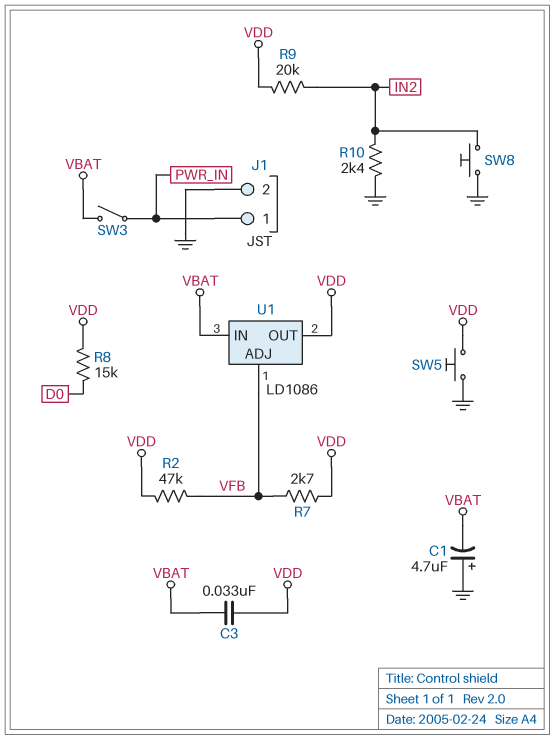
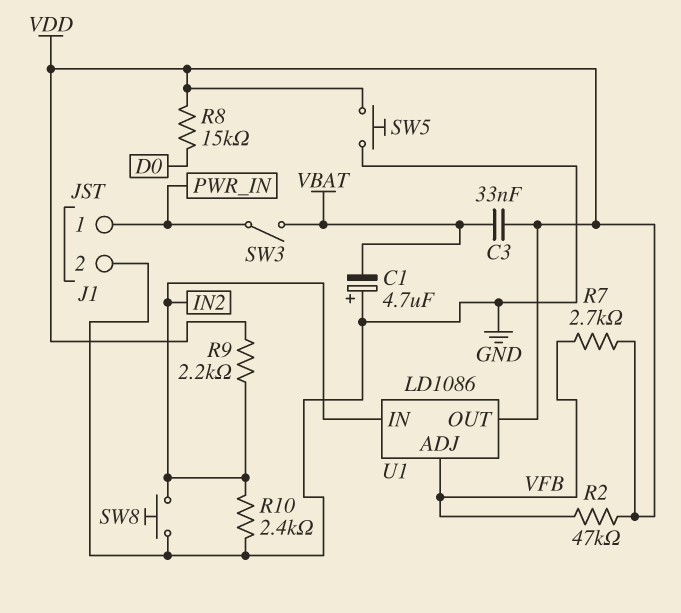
R9: 20k (IN2, VDD) -> 2.2k (IN2, VDD)
U1 pin IN: VBAT -> IN2

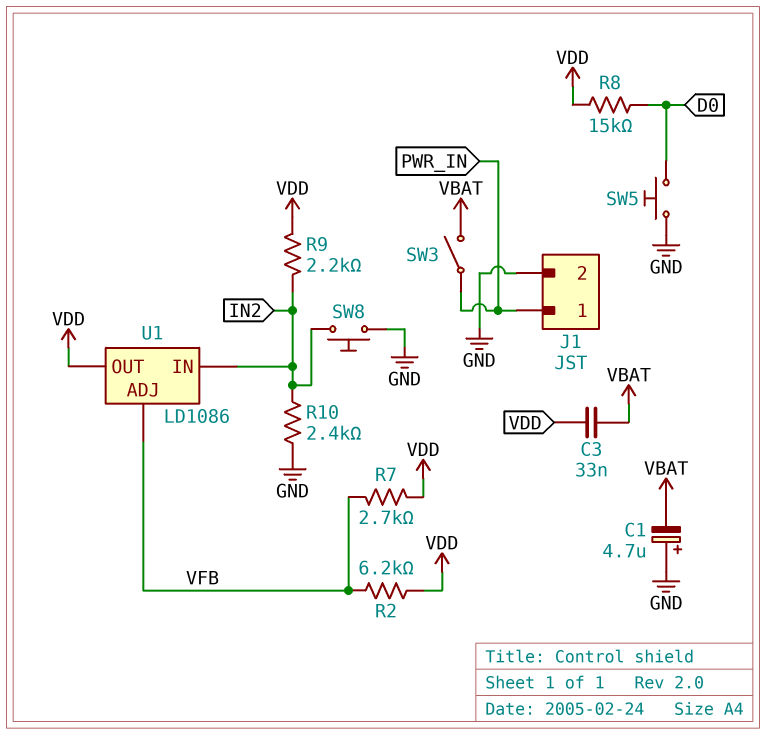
R2: 47k (VDD, VFB) -> 6.2k (VDD, VFB)
SW5: button (GND, VDD) -> button (D0, GND)

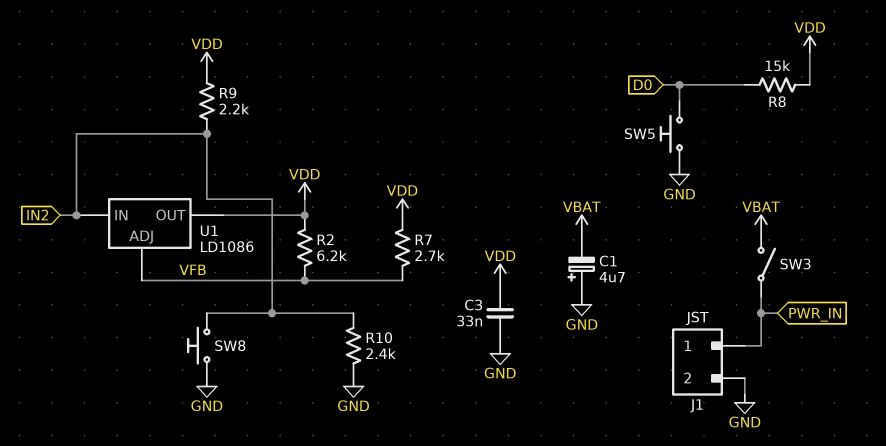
C3: 33nF (VBAT, VDD) -> 33nF (GND, VDD)

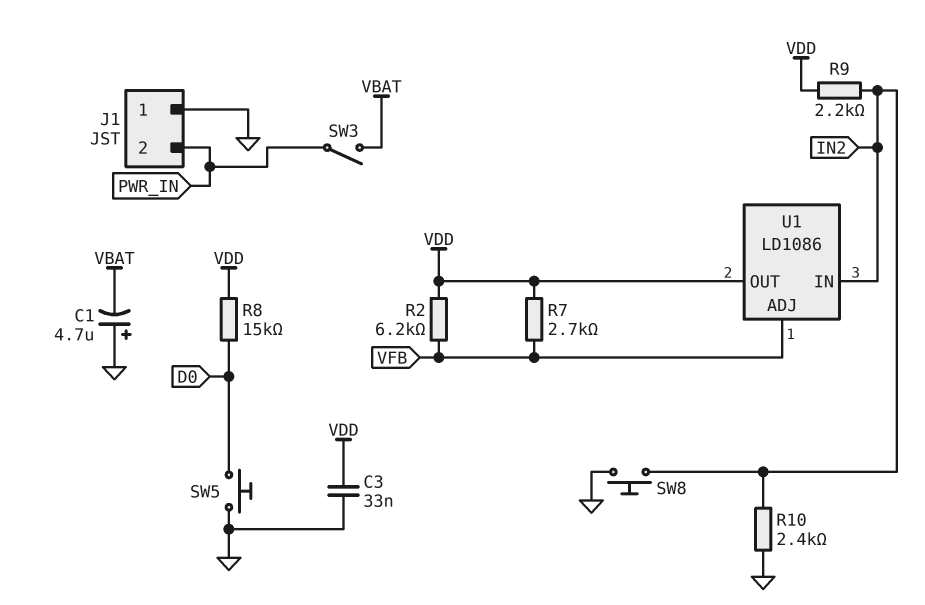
J1 pin 1: PWR_IN -> GND
J1 pin 2: GND -> PWR_IN

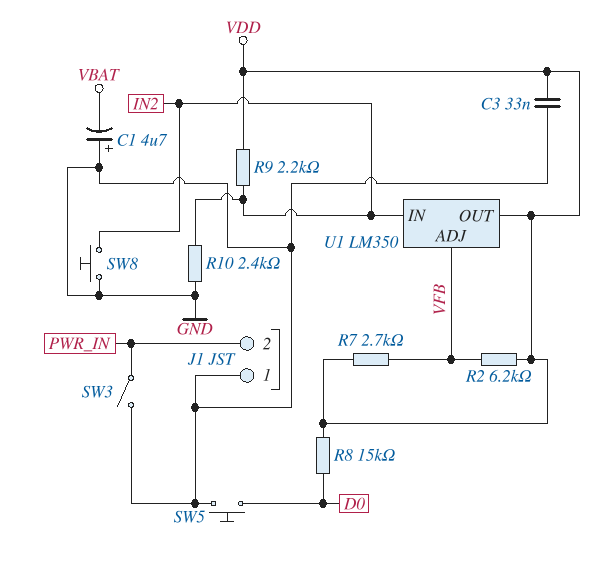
SW3: switch (PWR_IN, VBAT) -> switch (GND, PWR_IN)
U1: LD1086 -> LM350

